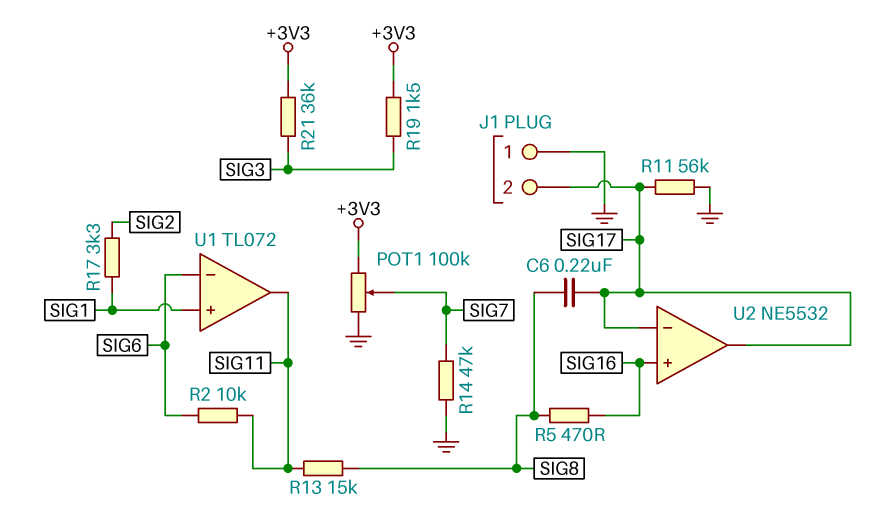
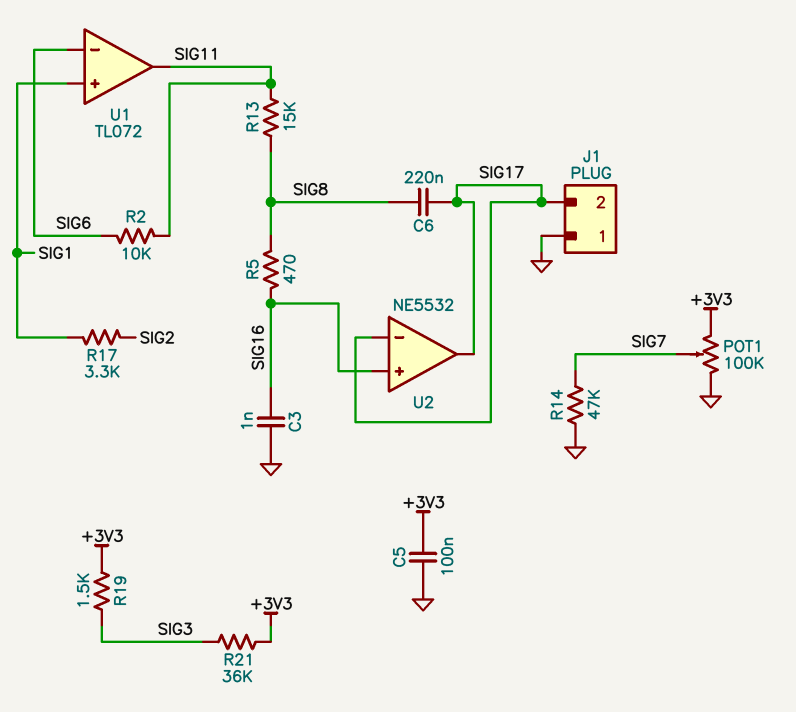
C3: none -> 1nF (GND, SIG16)
C5: none -> 100nF (+3V3, GND)
R11: 56k (GND, SIG17) -> none

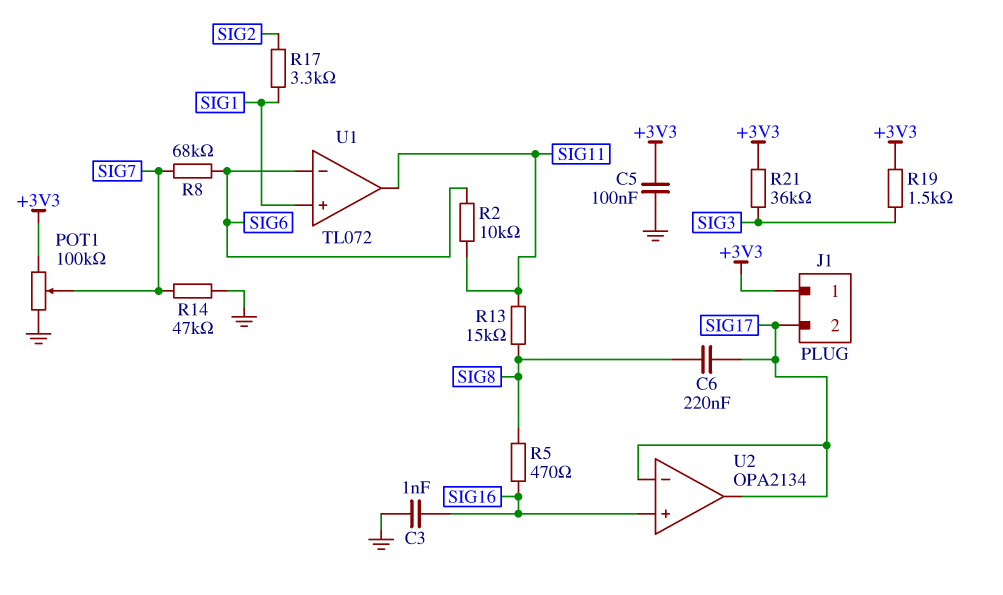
J1 pin 1: GND -> +3V3
R8: none -> 68k (SIG6, SIG7)
U2: NE5532 -> OPA2134

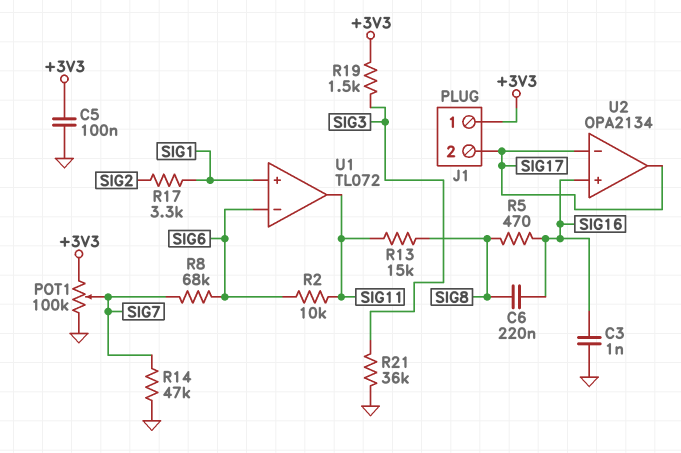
C6: 220nF (SIG8, SIG17) -> 220nF (SIG8, SIG16)
R21: 36k (+3V3, SIG3) -> 36k (GND, SIG3)

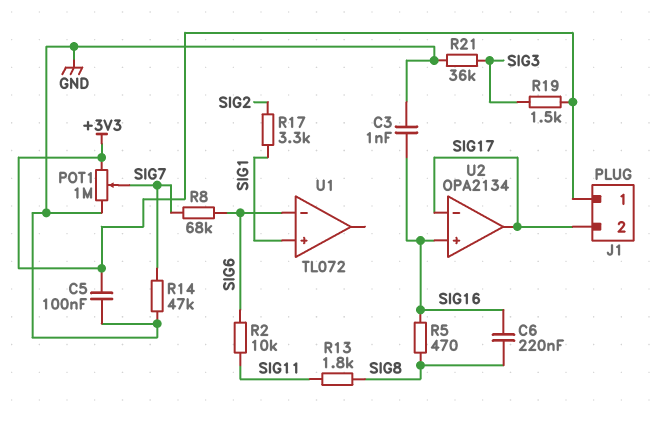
POT1: 100k (+3V3, GND, wiper SIG7) -> 1M (+3V3, GND, wiper SIG7)
R13: 15k (SIG8, SIG11) -> 1.8k (SIG8, SIG11)
U1 pin out: SIG11 -> none

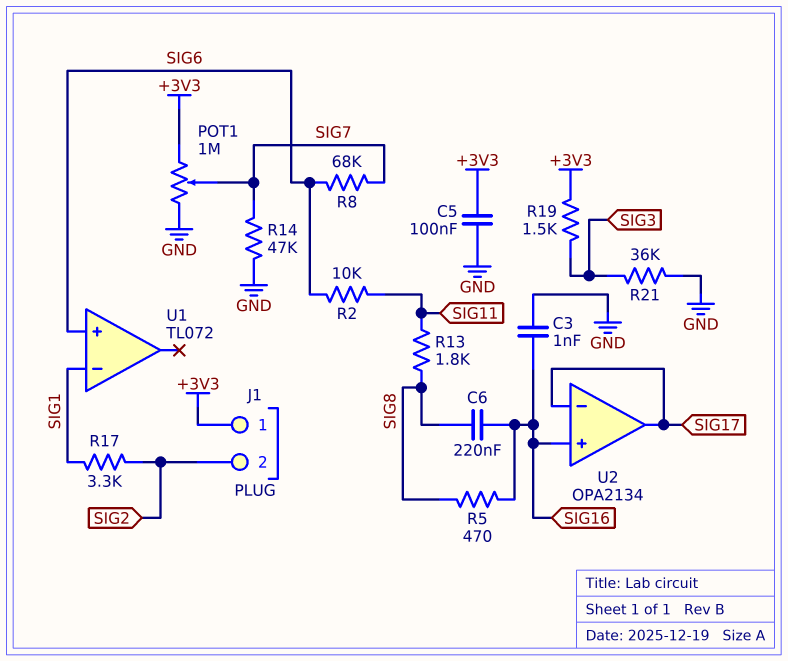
J1 pin 2: SIG17 -> SIG2
U1 pin in+: SIG1 -> SIG6
U1 pin in-: SIG6 -> SIG1

